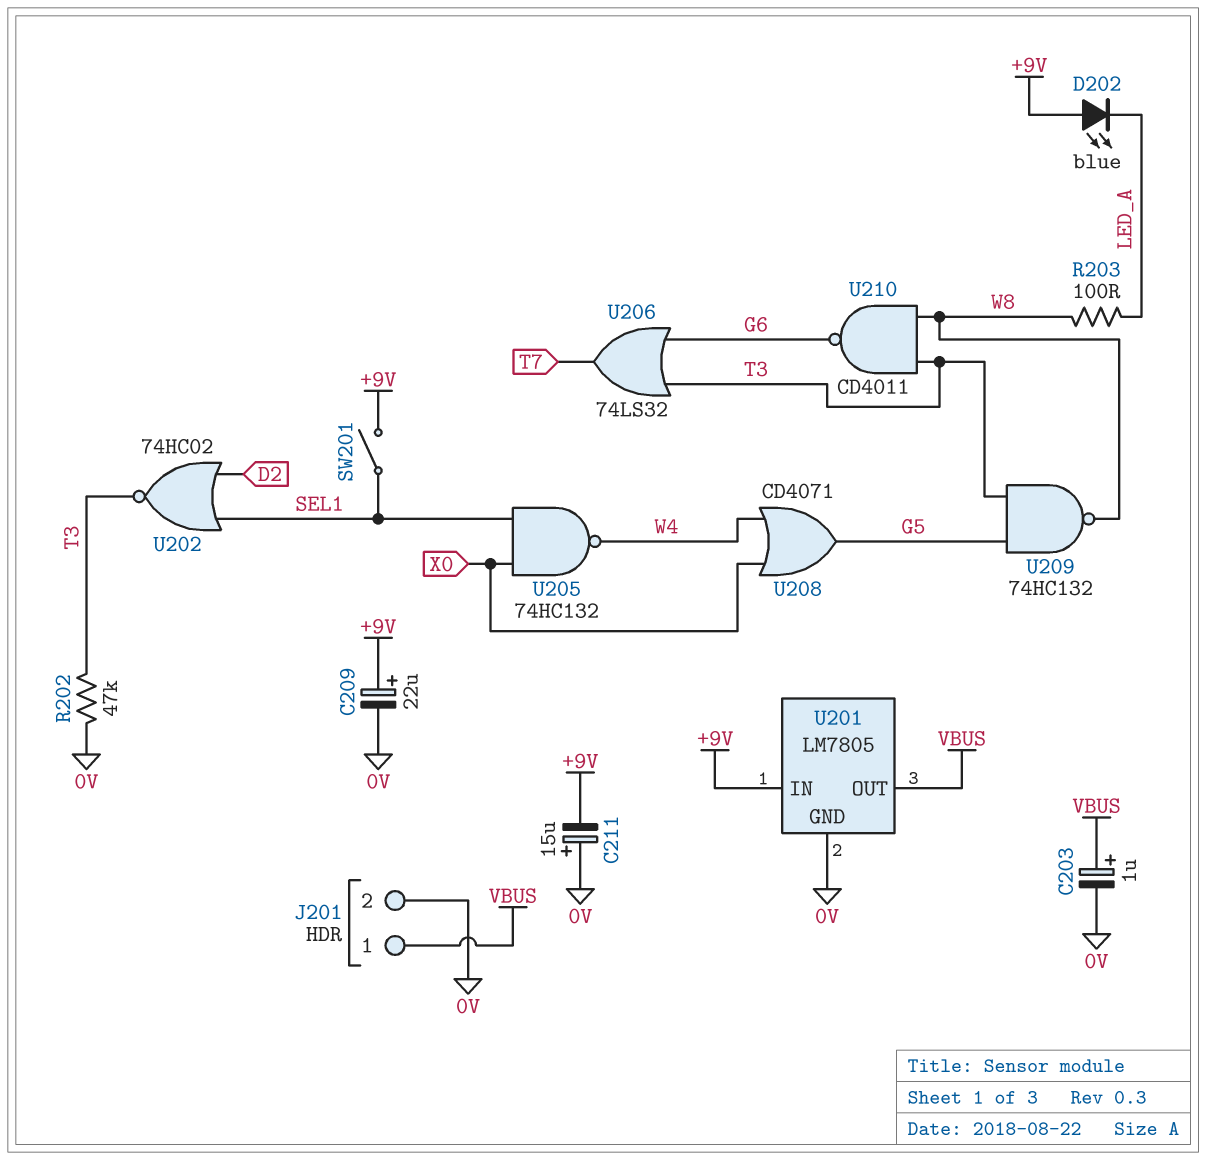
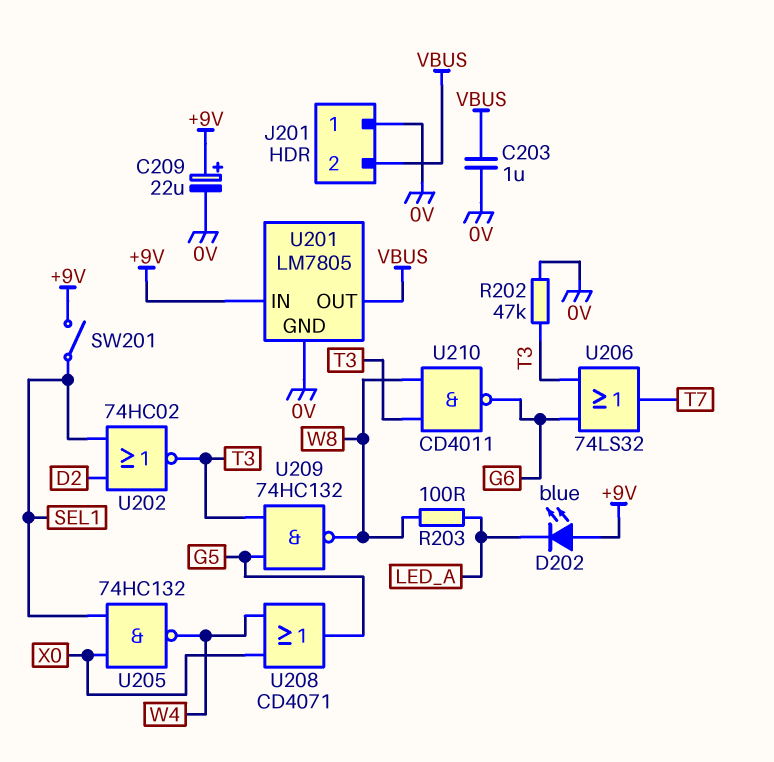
C203: 1uF (plus VBUS, minus 0V) -> 1uF (0V, VBUS)
C211: 15uF (plus 0V, minus +9V) -> none
J201 pin 1: VBUS -> 0V
J201 pin 2: 0V -> VBUS

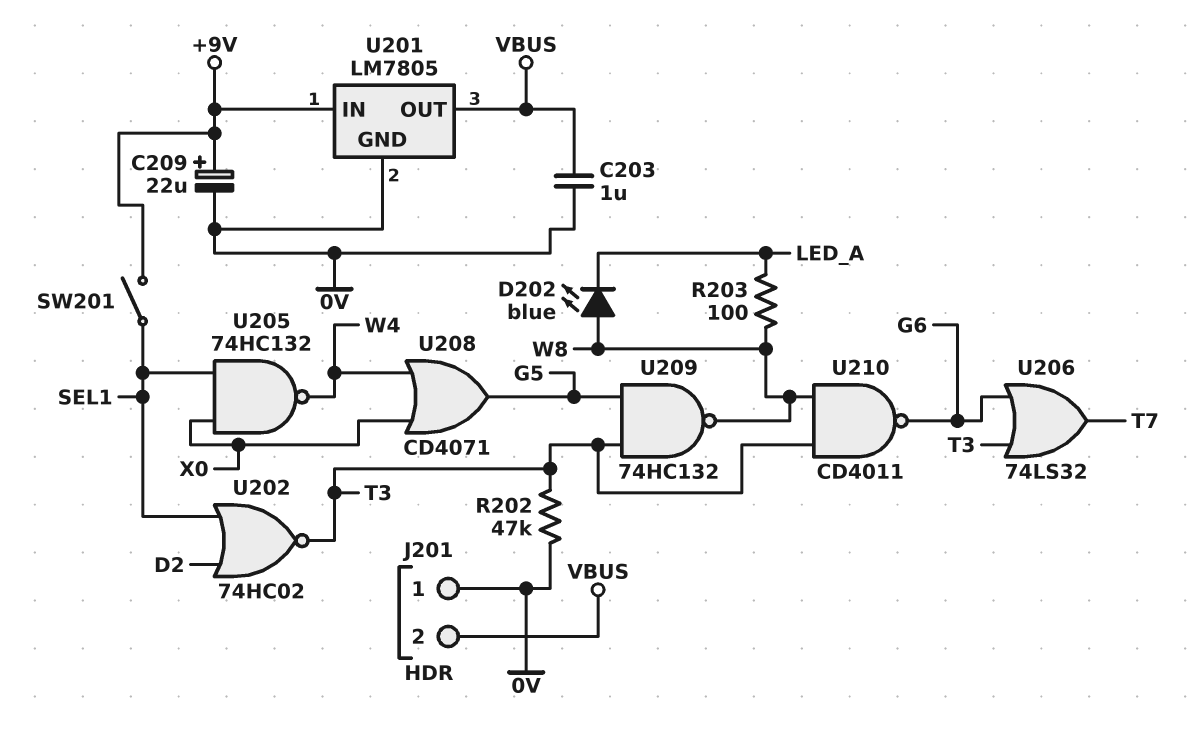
D202: LED blue (A +9V, K LED_A) -> LED blue (A W8, K LED_A)

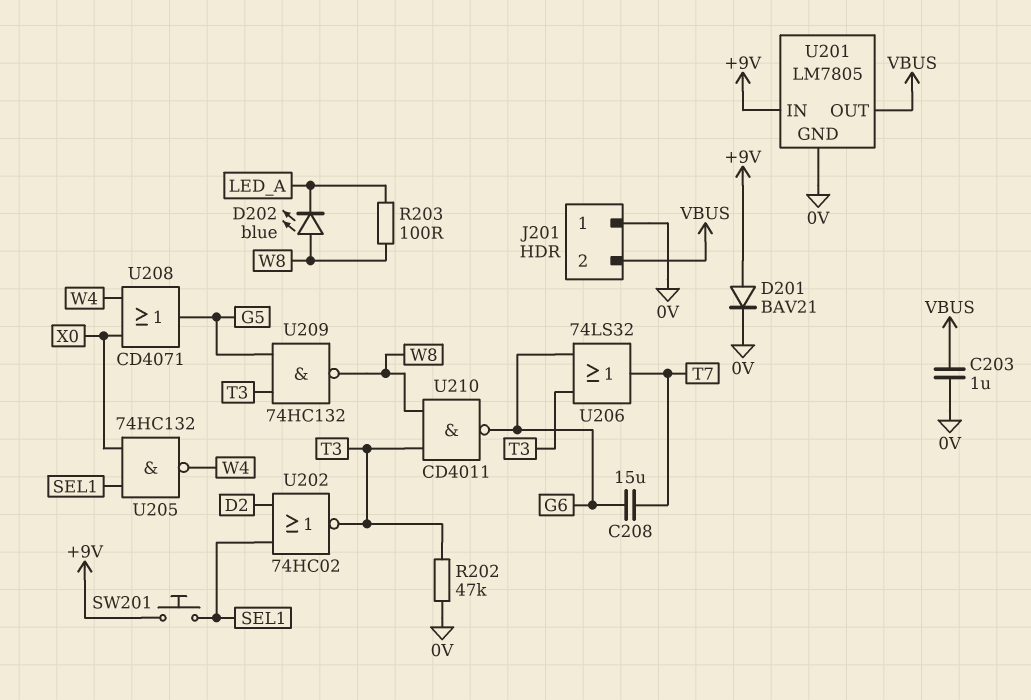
C208: none -> 15uF (G6, T7)
C209: 22uF (plus +9V, minus 0V) -> none
D201: none -> diode BAV21 (A +9V, K 0V)
SW201: switch (+9V, SEL1) -> button (+9V, SEL1)

